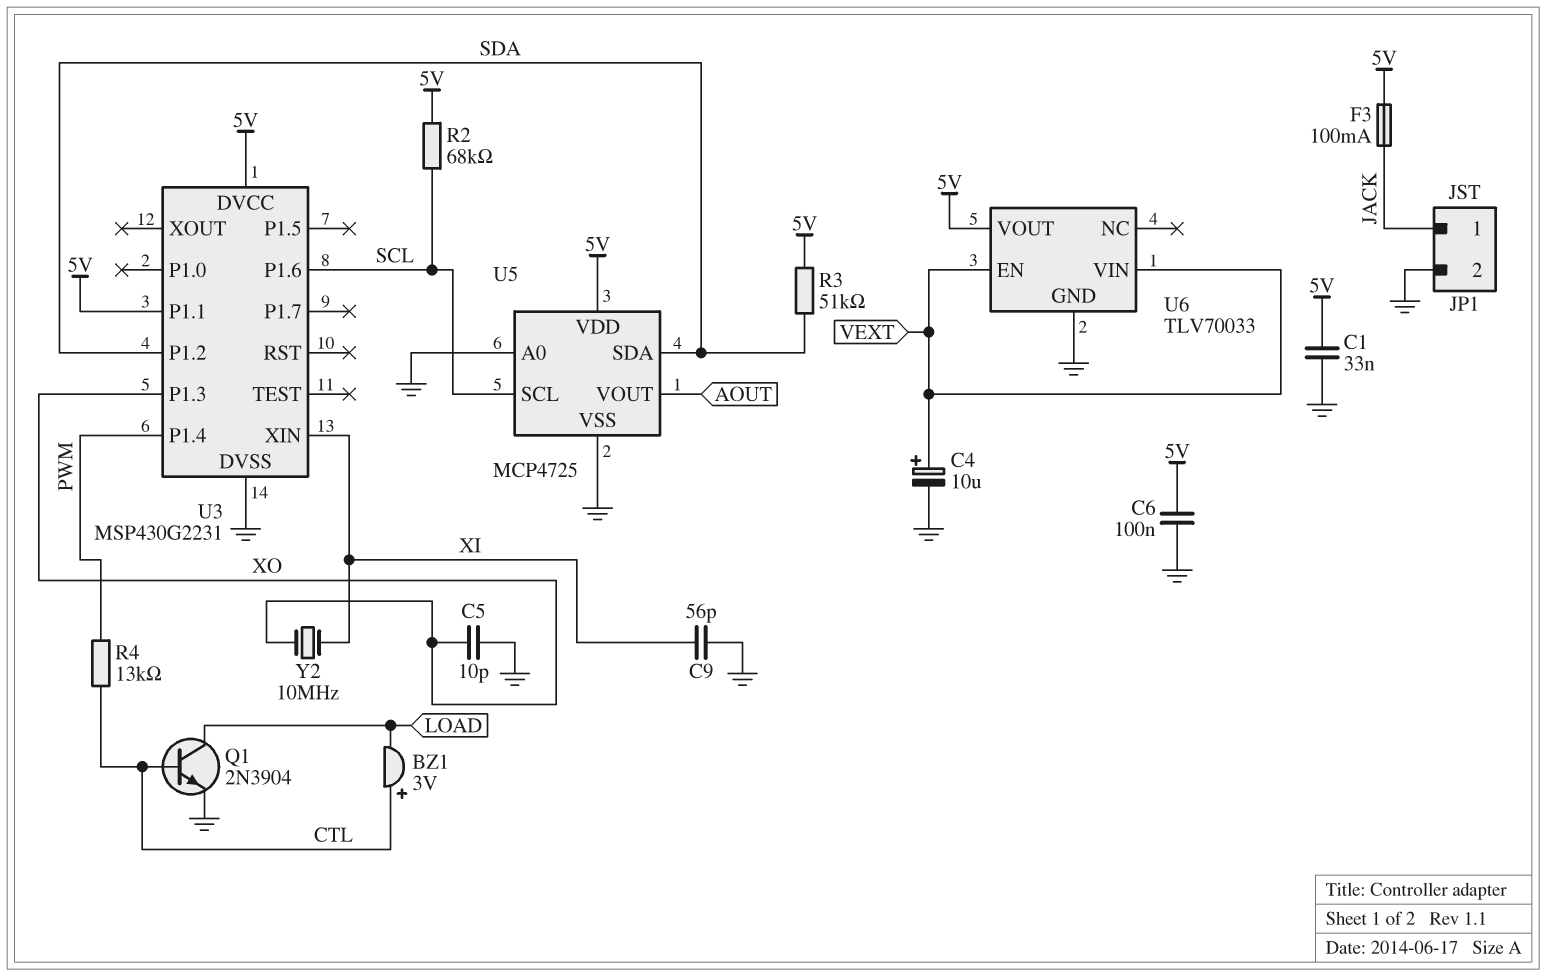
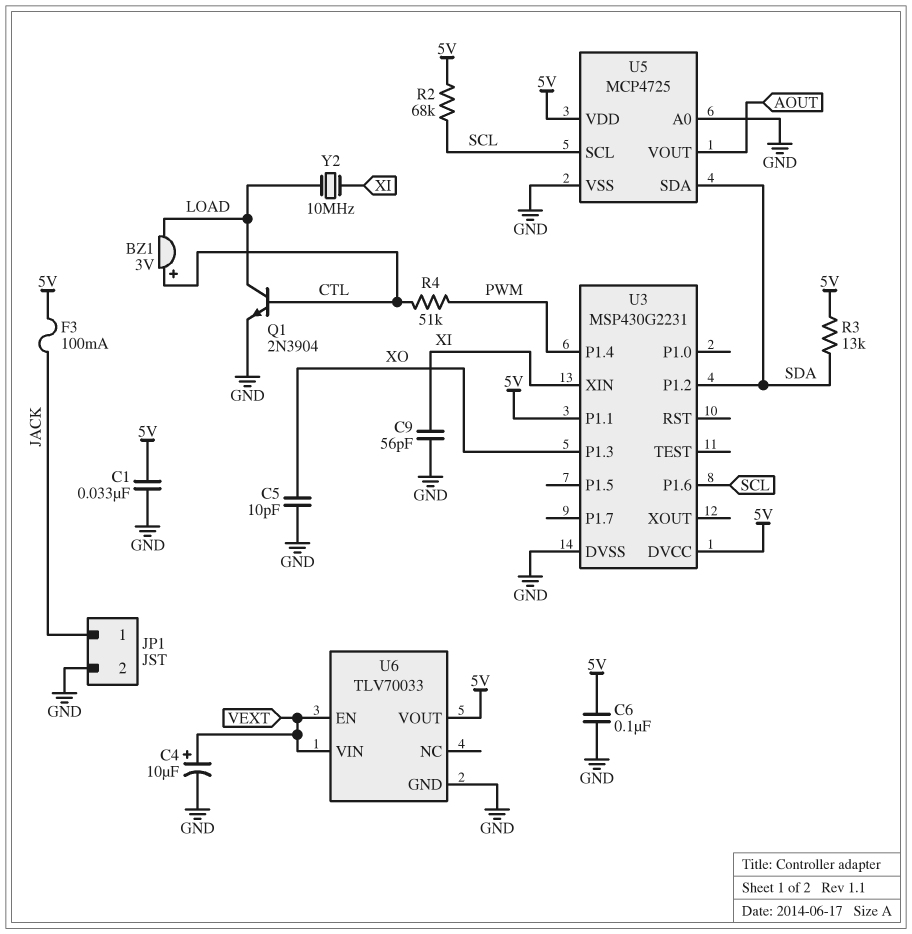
R3: 51k (5V, SDA) -> 13k (5V, SDA)
R4: 13k (CTL, PWM) -> 51k (CTL, PWM)
Y2: 10MHz (XI, XO) -> 10MHz (LOAD, XI)

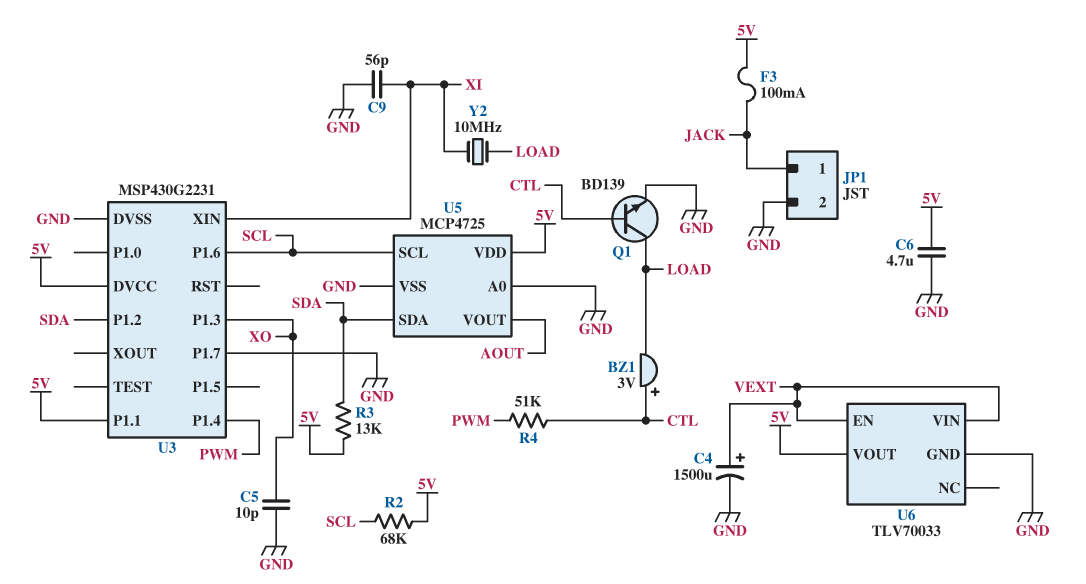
C1: 33nF (5V, GND) -> none
C4: 10uF (plus VEXT, minus GND) -> 1500uF (plus VEXT, minus GND)
C6: 100nF (5V, GND) -> 4.7uF (5V, GND)
Q1: NPN 2N3904 (B CTL, C LOAD, E GND) -> NPN BD139 (B CTL, C LOAD, E GND)
U3 pin P1.7: none -> GND

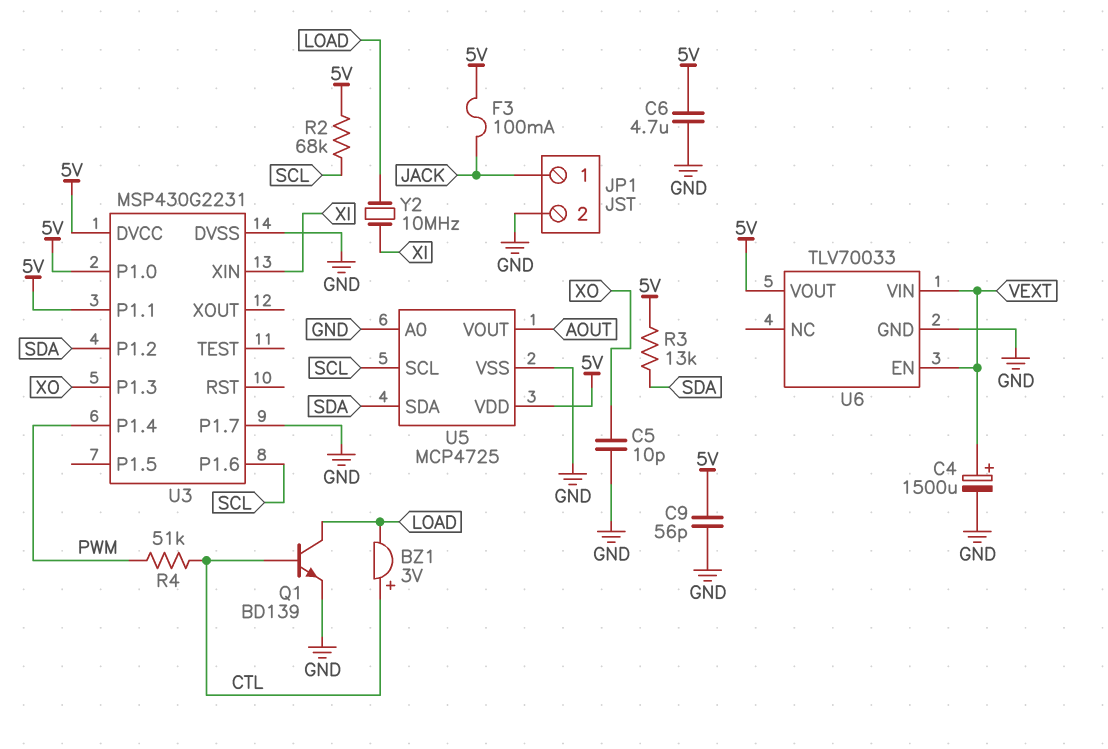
C9: 56pF (GND, XI) -> 56pF (5V, GND)
U3 pin P1.0: none -> 5V

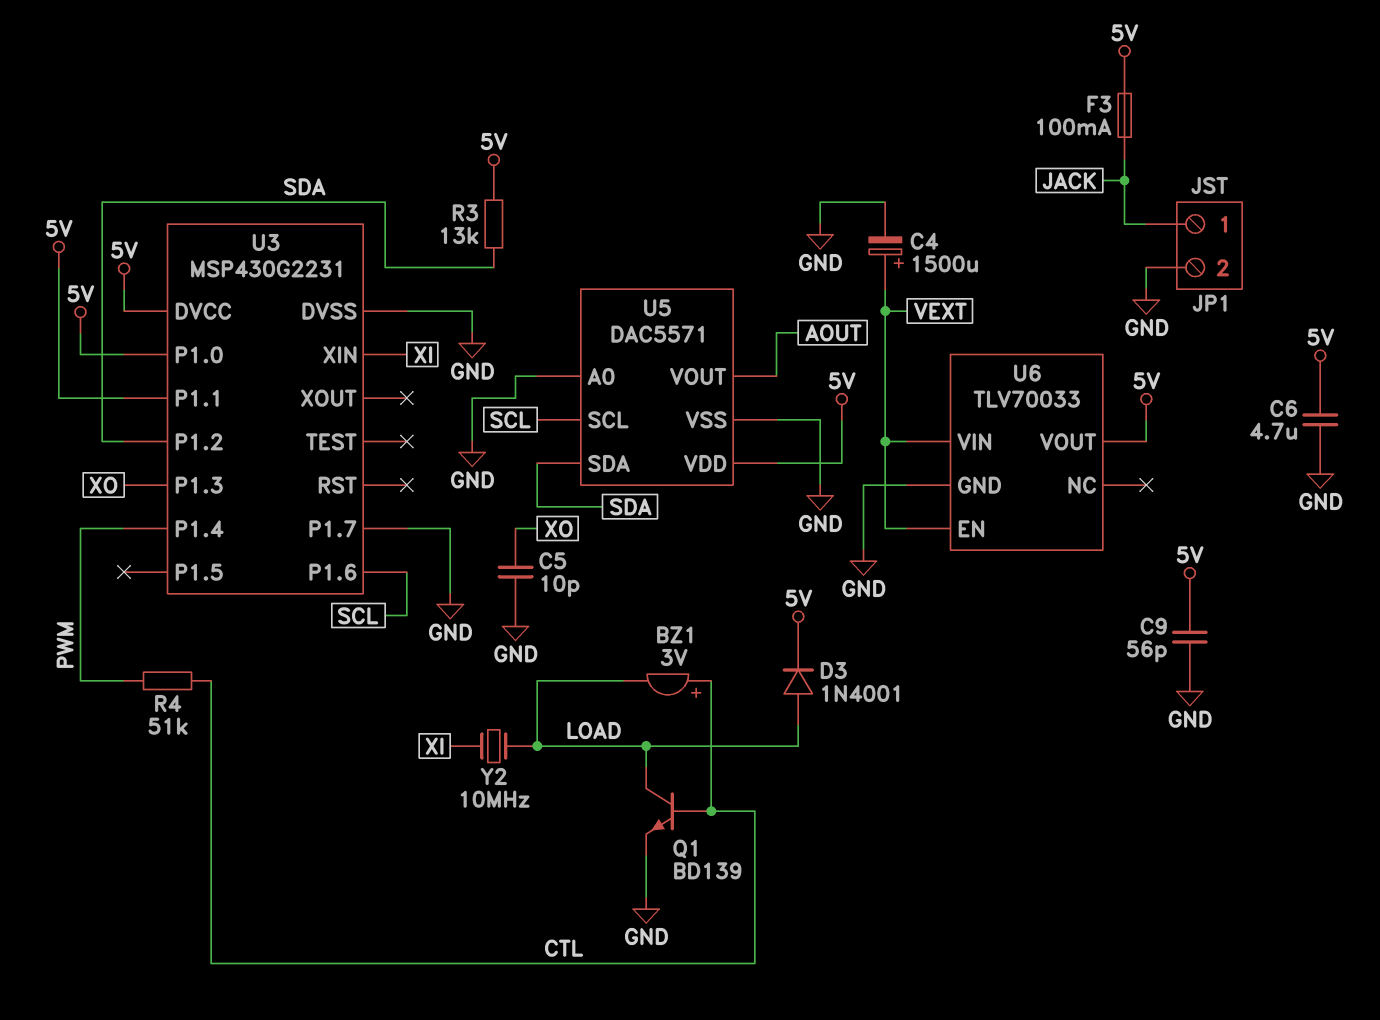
D3: none -> diode 1N4001 (A LOAD, K 5V)
R2: 68k (5V, SCL) -> none
U5: MCP4725 -> DAC5571

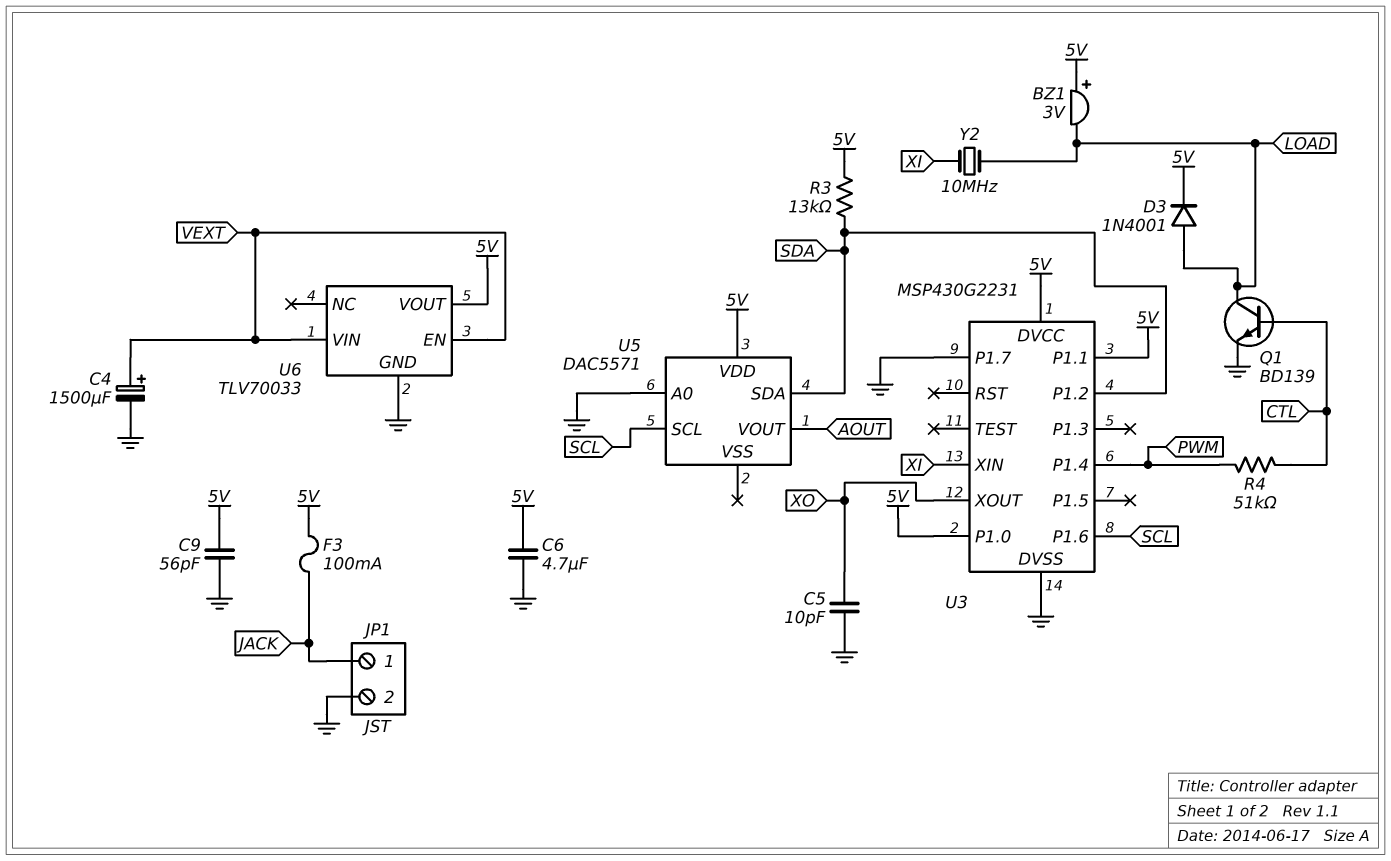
BZ1: buzzer 3V (plus CTL, minus LOAD) -> buzzer 3V (plus 5V, minus LOAD)
U3 pin P1.3: XO -> none
U3 pin XOUT: none -> XO
U5 pin VSS: GND -> none

